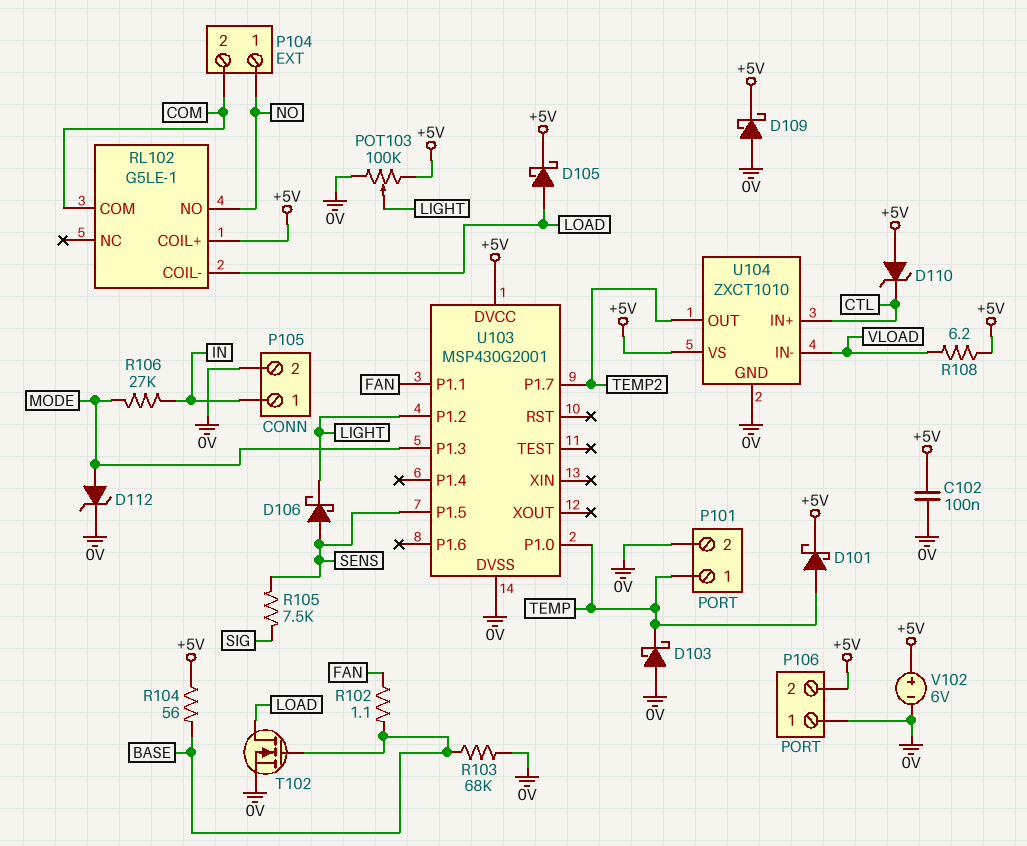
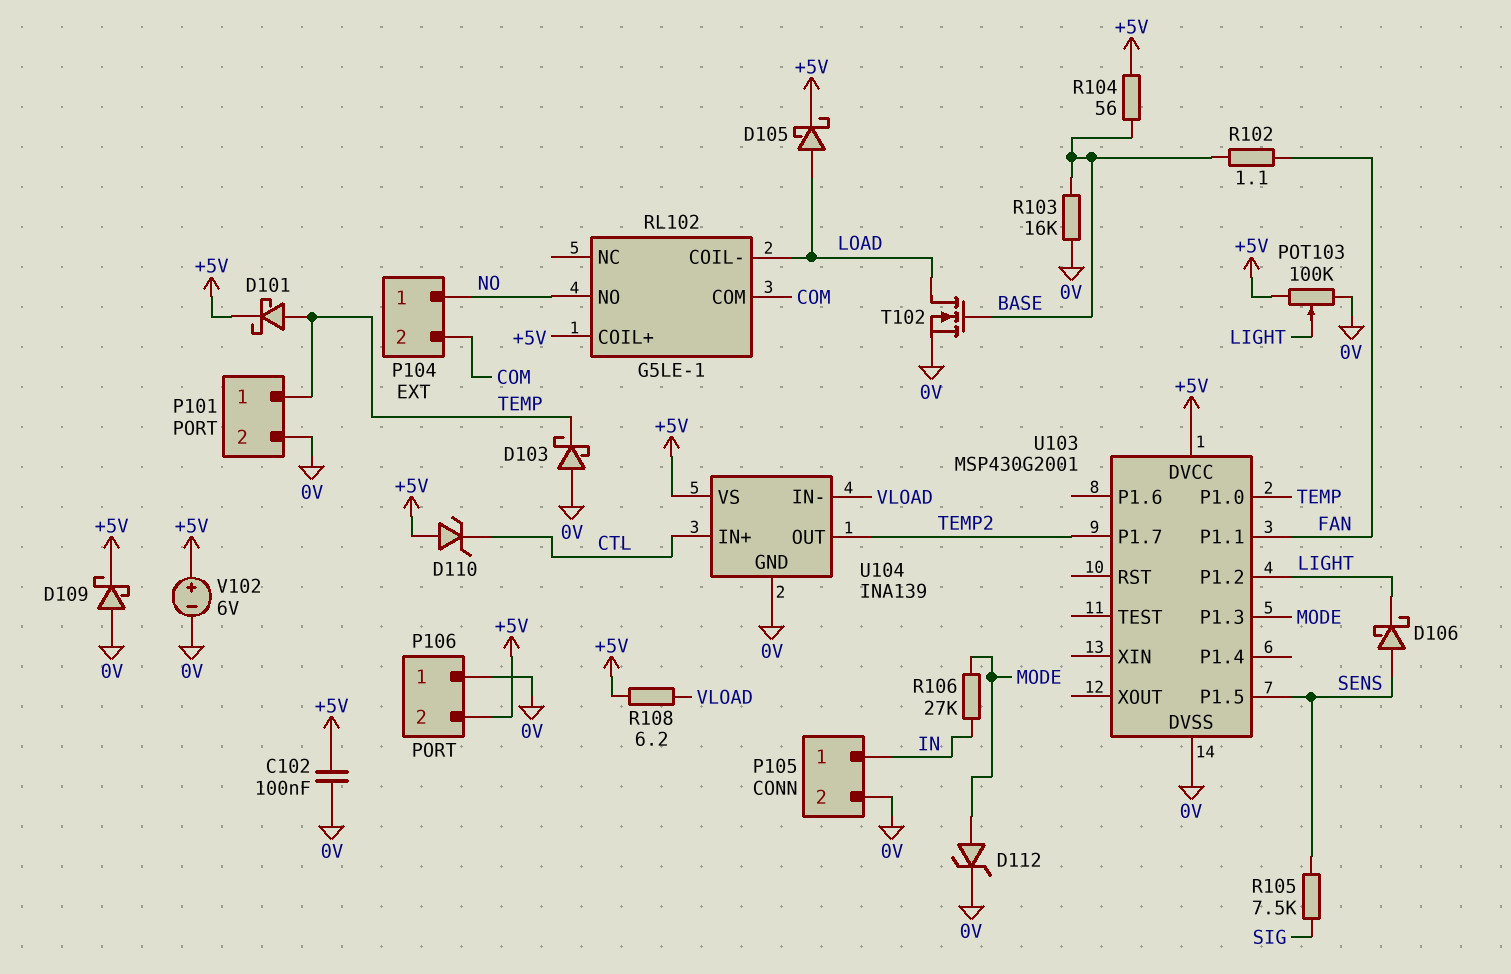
R103: 68k (0V, BASE) -> 16k (0V, BASE)
U104: ZXCT1010 -> INA139

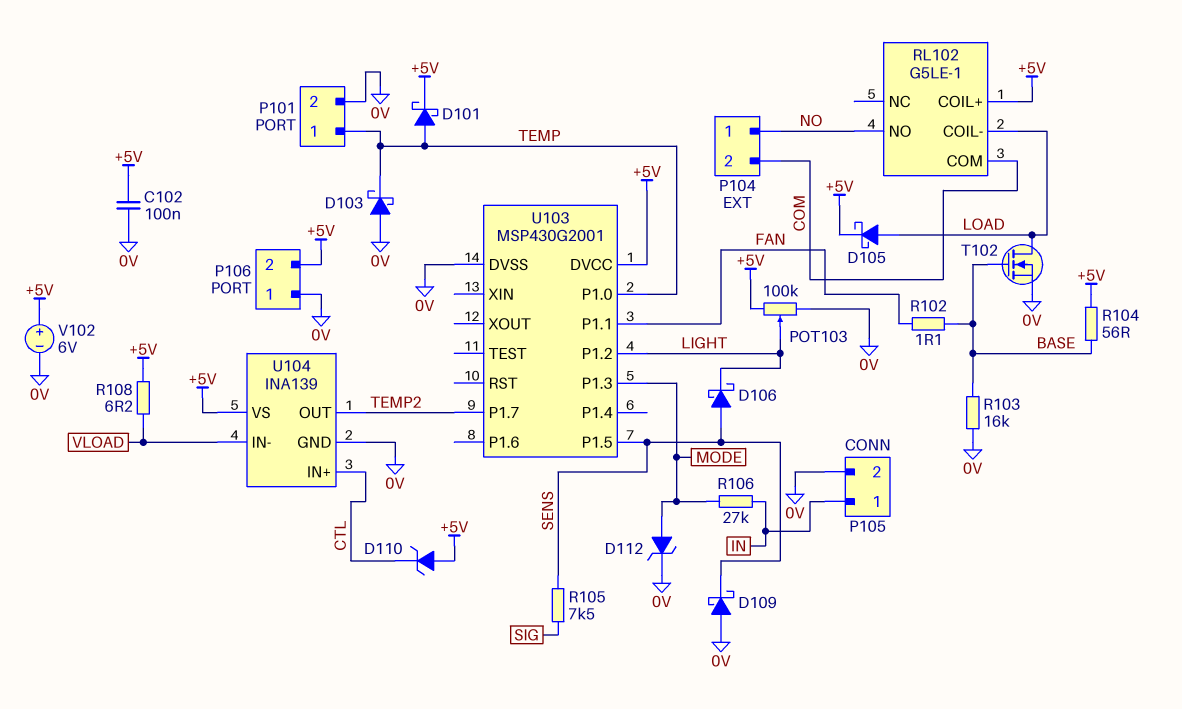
D109: schottky (A 0V, K +5V) -> schottky (A 0V, K SENS)

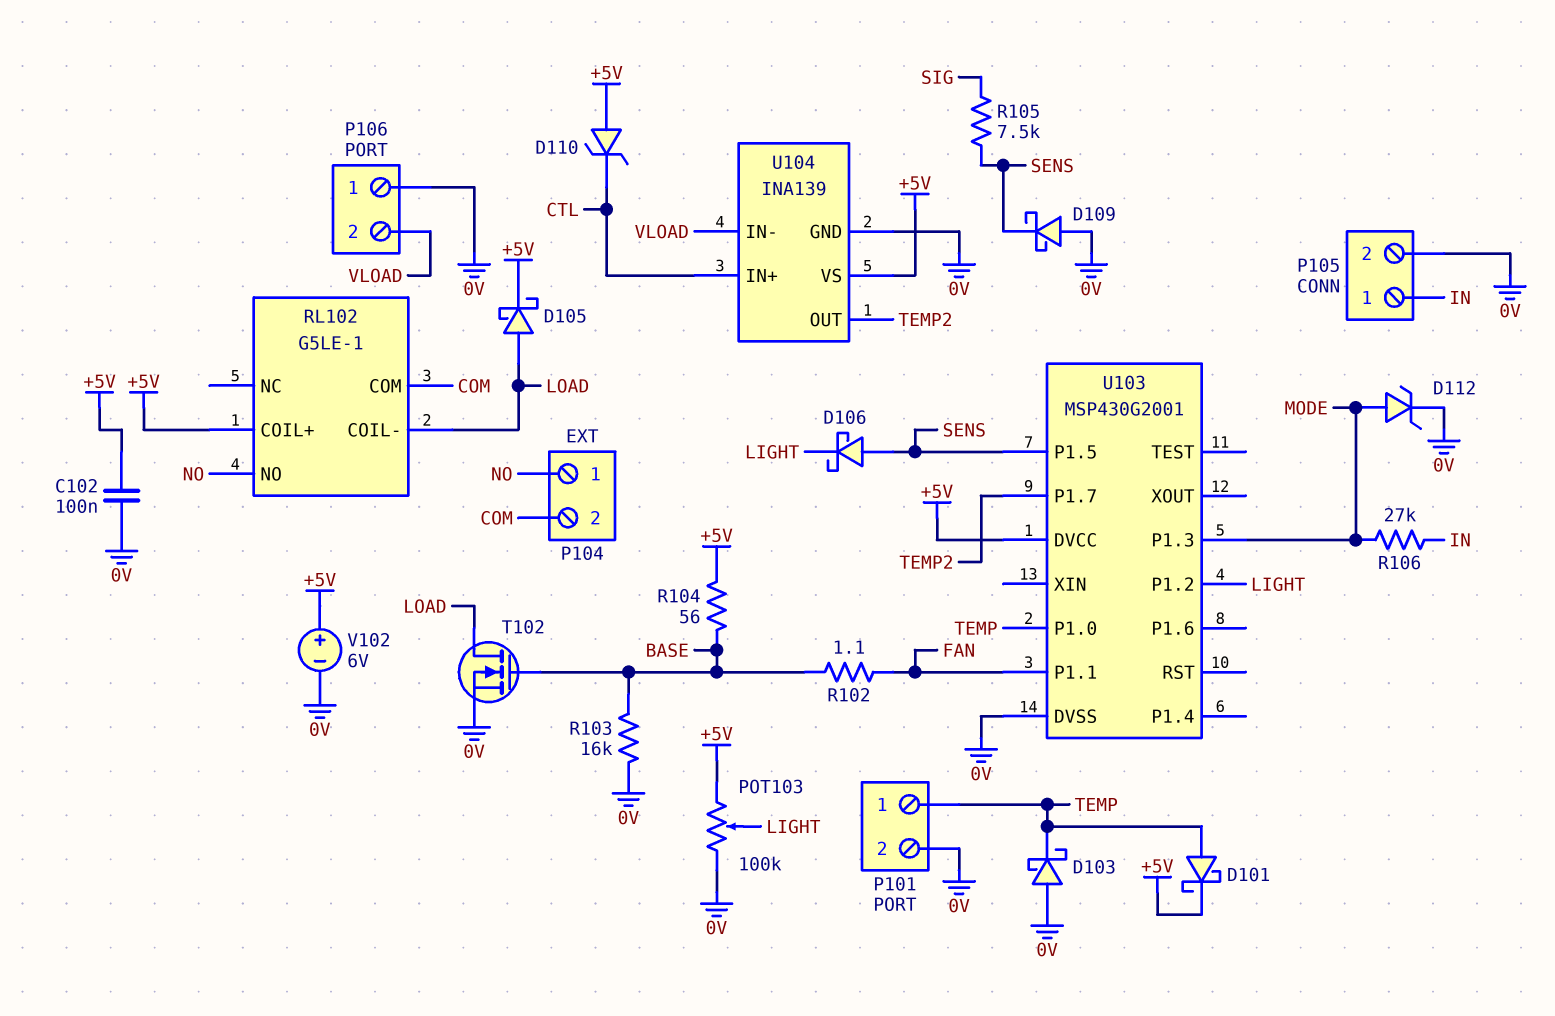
P106 pin 2: +5V -> VLOAD
R108: 6.2 (+5V, VLOAD) -> none

